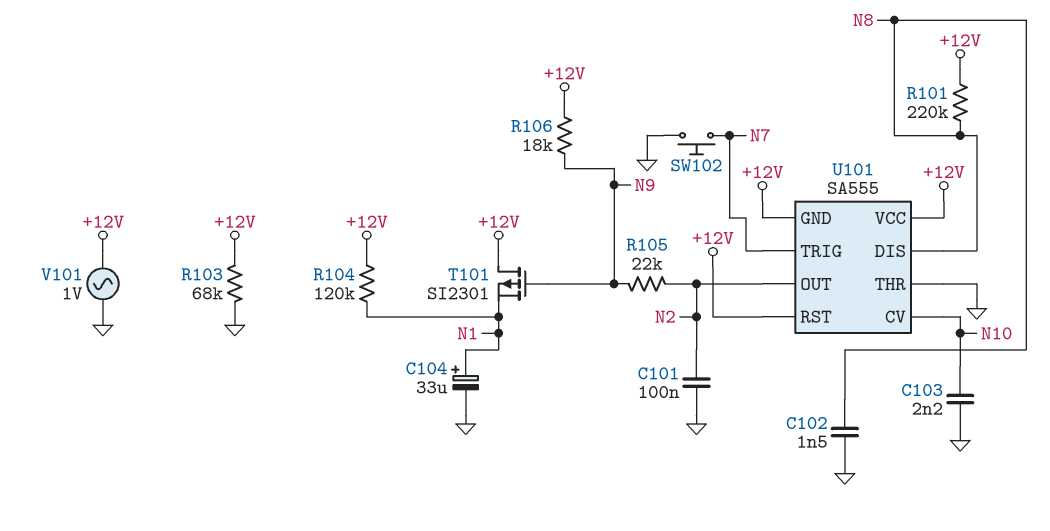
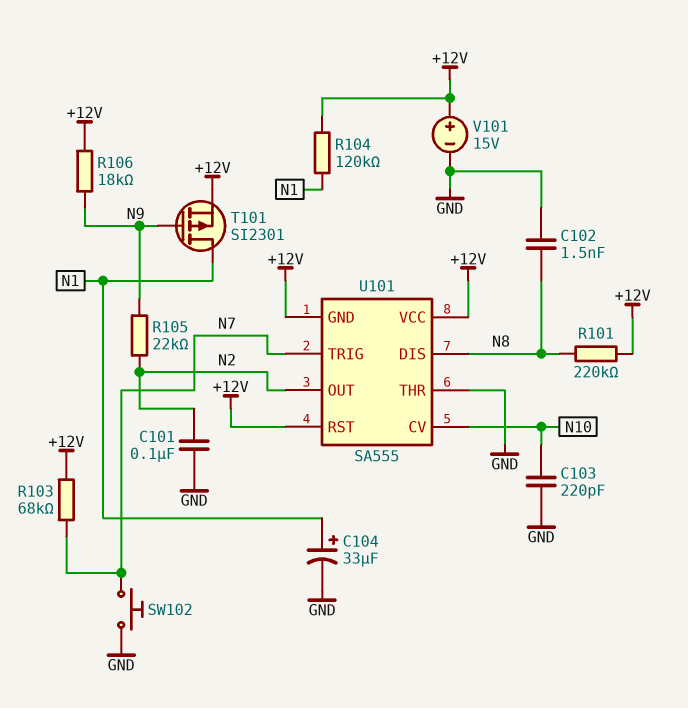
C103: 2.2nF (GND, N10) -> 220pF (GND, N10)
R103: 68k (+12V, GND) -> 68k (+12V, N7)
T101: PMOS SI2301 (G N9, D +12V, S N1) -> PMOS SI2301 (G N9, D N1, S +12V)
V101: AC 1V (+12V, GND) -> 15V (plus +12V, minus GND)

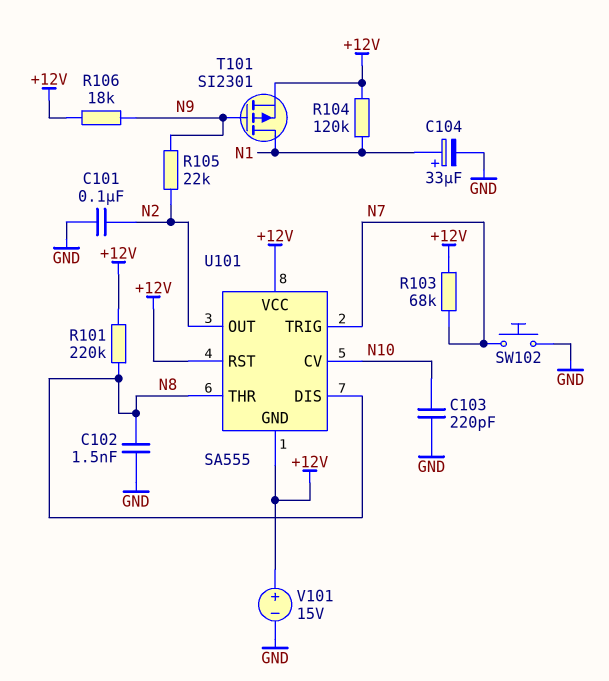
U101 pin THR: GND -> N8

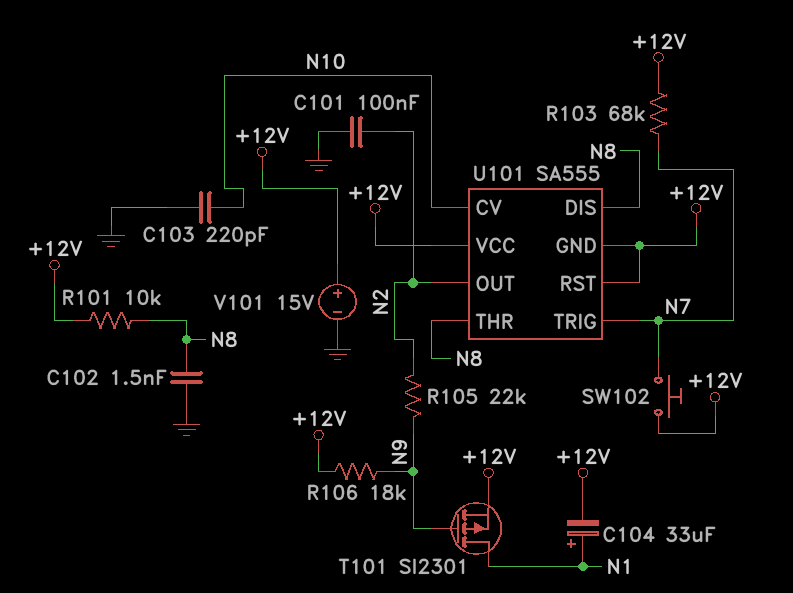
C104: 33uF (plus N1, minus GND) -> 33uF (plus N1, minus +12V)
R101: 220k (+12V, N8) -> 10k (+12V, N8)
R104: 120k (+12V, N1) -> none
SW102: button (GND, N7) -> button (+12V, N7)

